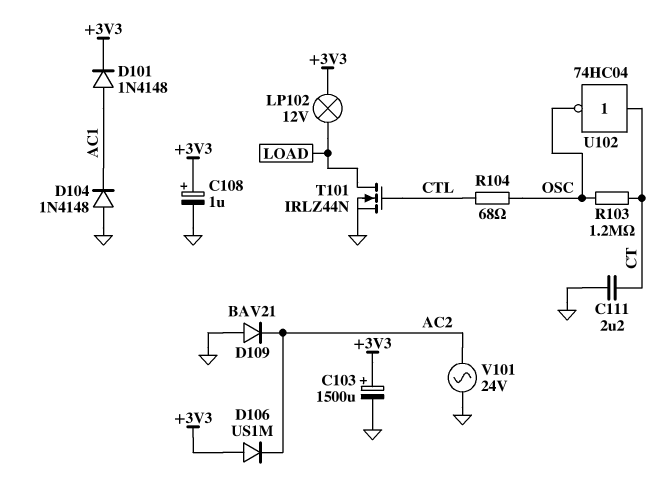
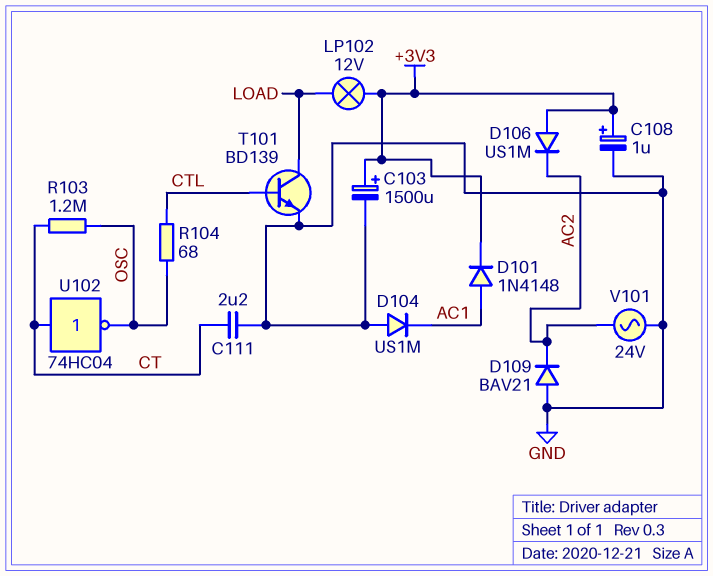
D104: diode 1N4148 (A GND, K AC1) -> diode US1M (A GND, K AC1)
T101: NMOS IRLZ44N (G CTL, D LOAD, S GND) -> NPN BD139 (B CTL, C LOAD, E GND)

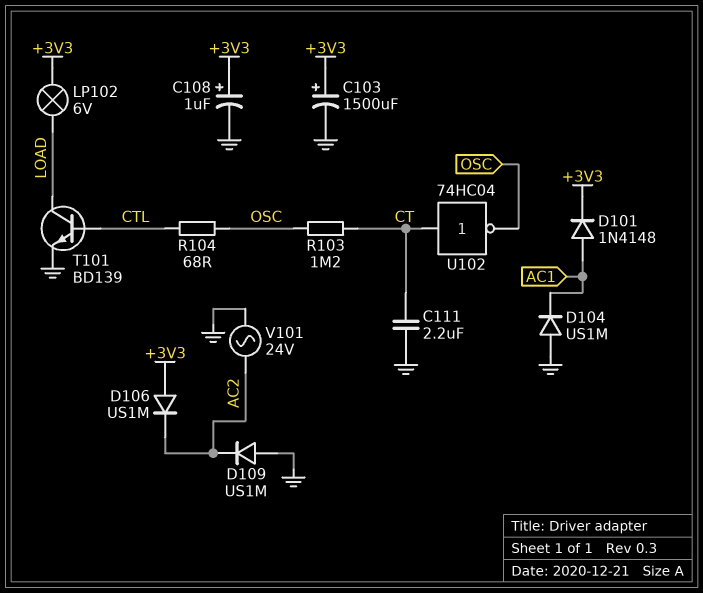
D109: diode BAV21 (A GND, K AC2) -> diode US1M (A GND, K AC2)
LP102: lamp 12V (+3V3, LOAD) -> lamp 6V (+3V3, LOAD)

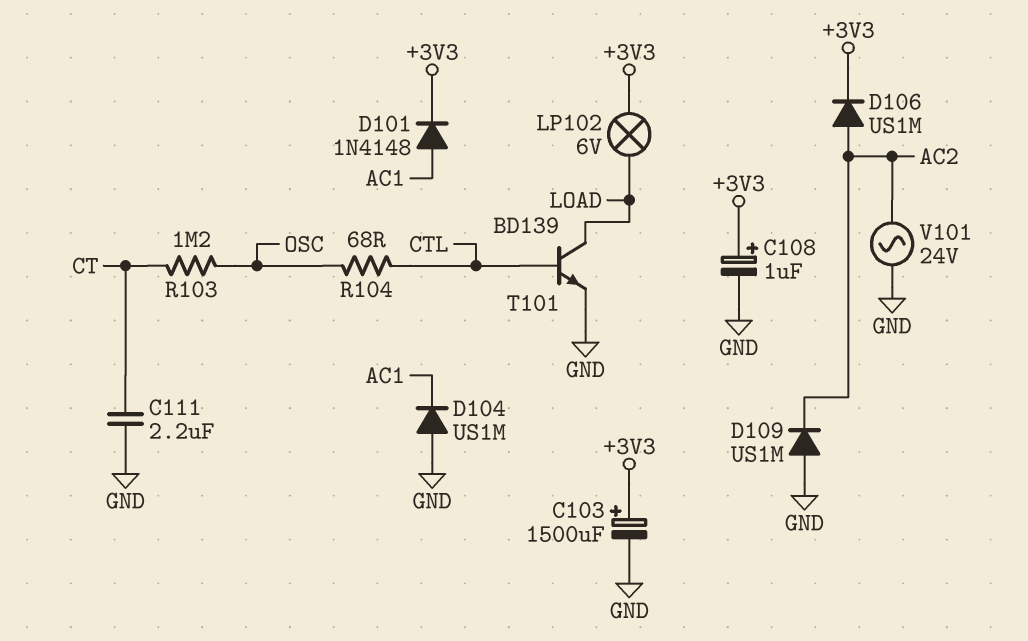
D106: diode US1M (A +3V3, K AC2) -> diode US1M (A AC2, K +3V3)
U102: NOT 74HC04 (in CT, out OSC) -> none

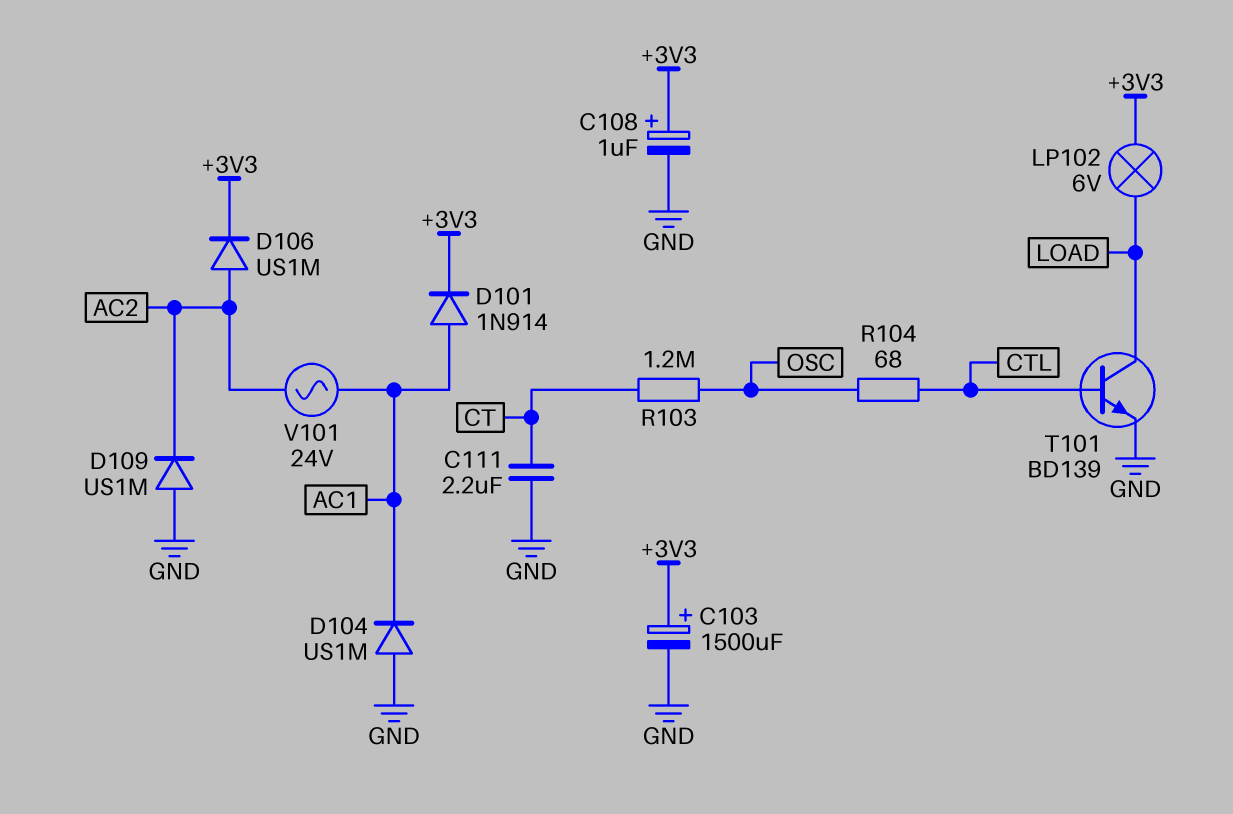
D101: diode 1N4148 (A AC1, K +3V3) -> diode 1N914 (A AC1, K +3V3)
V101: AC 24V (AC2, GND) -> AC 24V (AC1, AC2)

